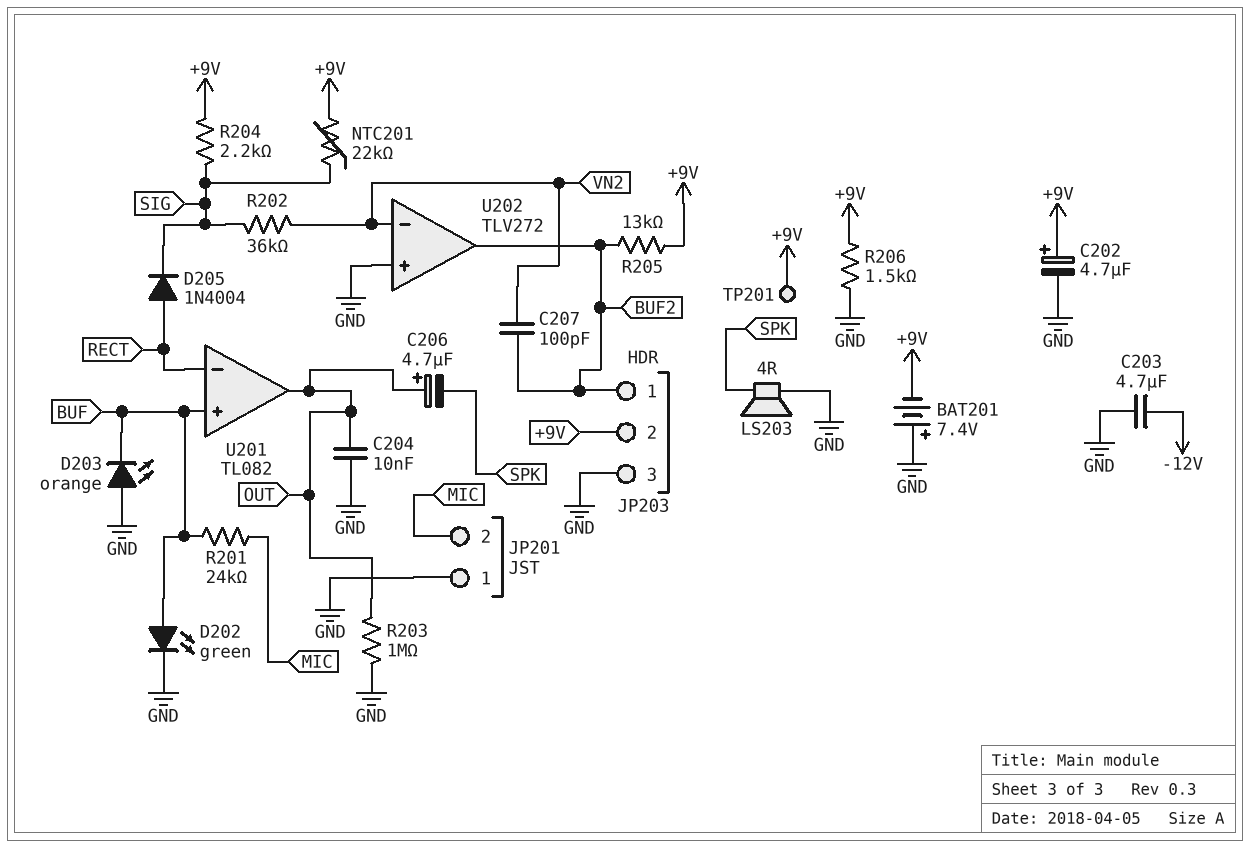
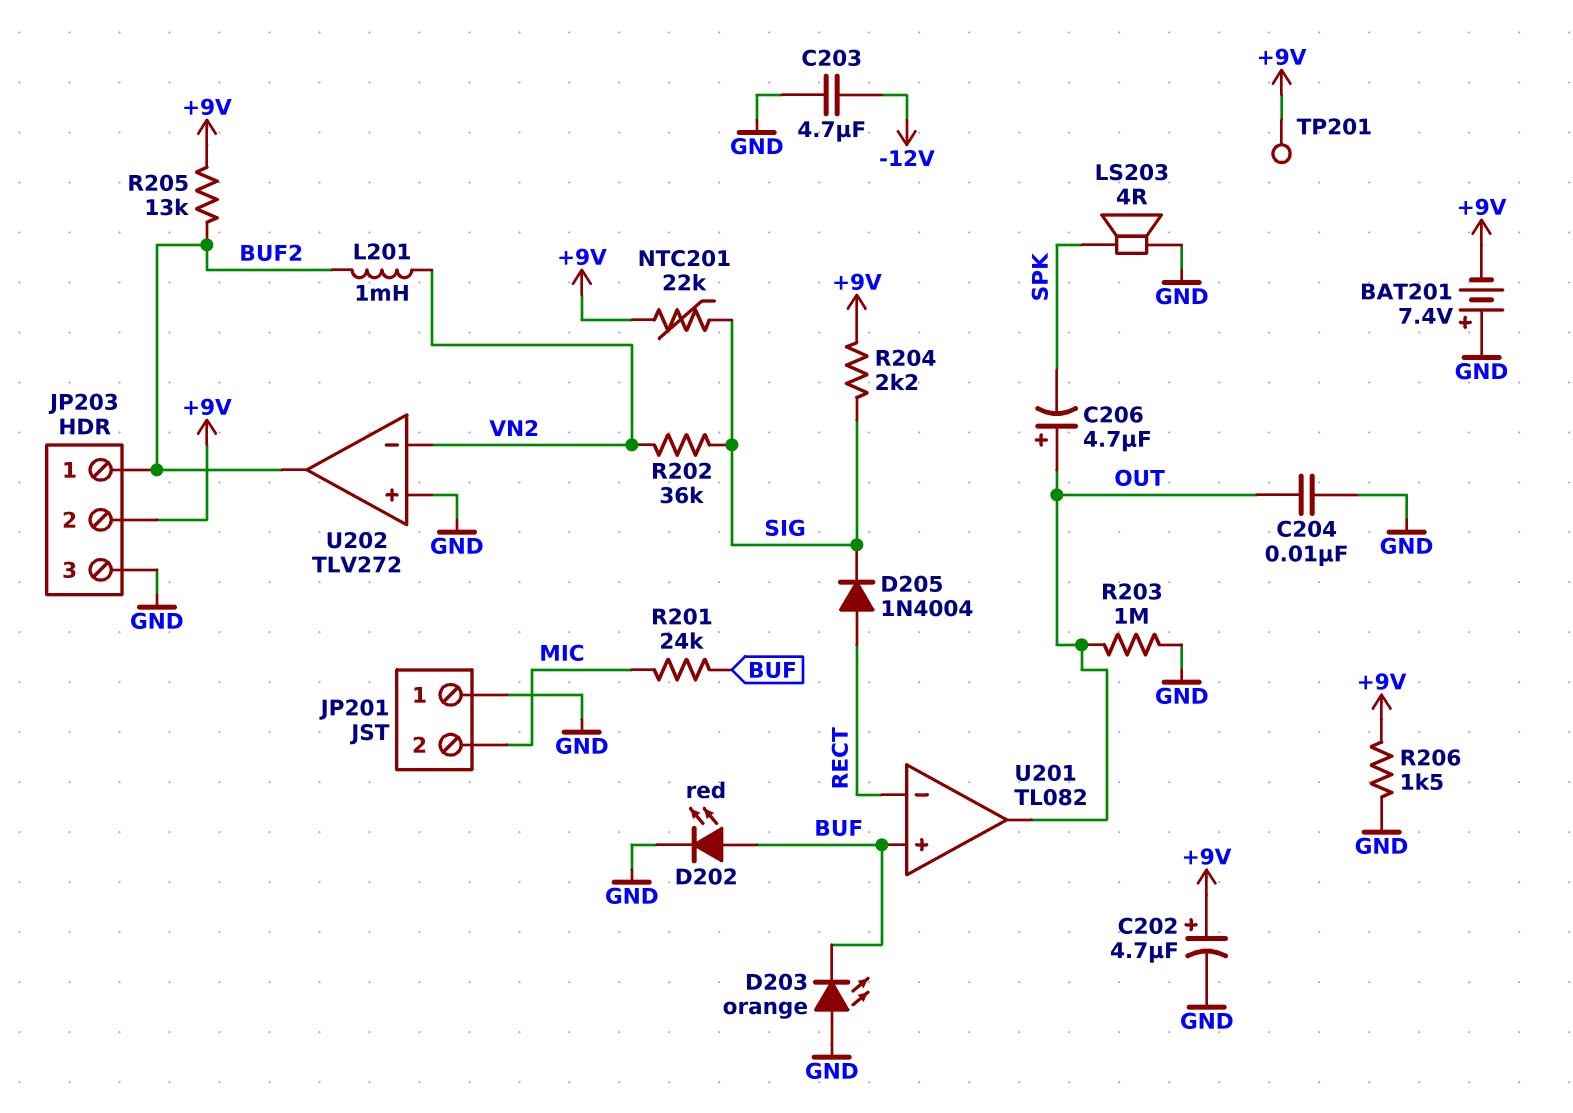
C207: 100pF (BUF2, VN2) -> none
D202: LED green (A BUF, K GND) -> LED red (A BUF, K GND)
L201: none -> 1mH (BUF2, VN2)

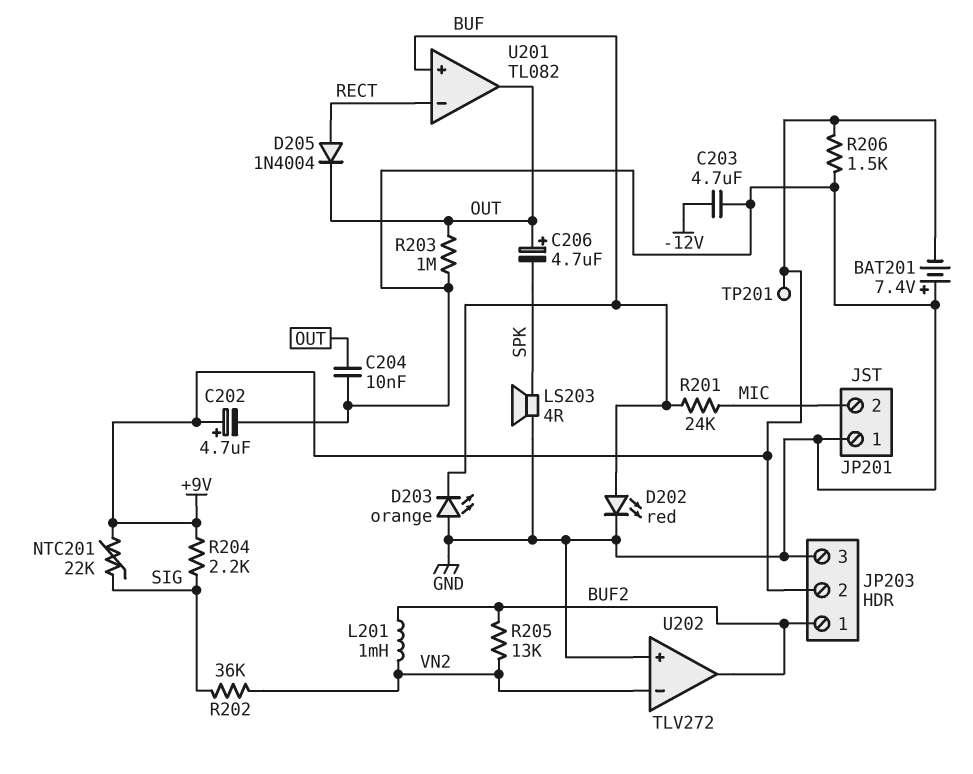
D205: diode 1N4004 (A RECT, K SIG) -> diode 1N4004 (A RECT, K OUT)
R205: 13k (+9V, BUF2) -> 13k (BUF2, VN2)

